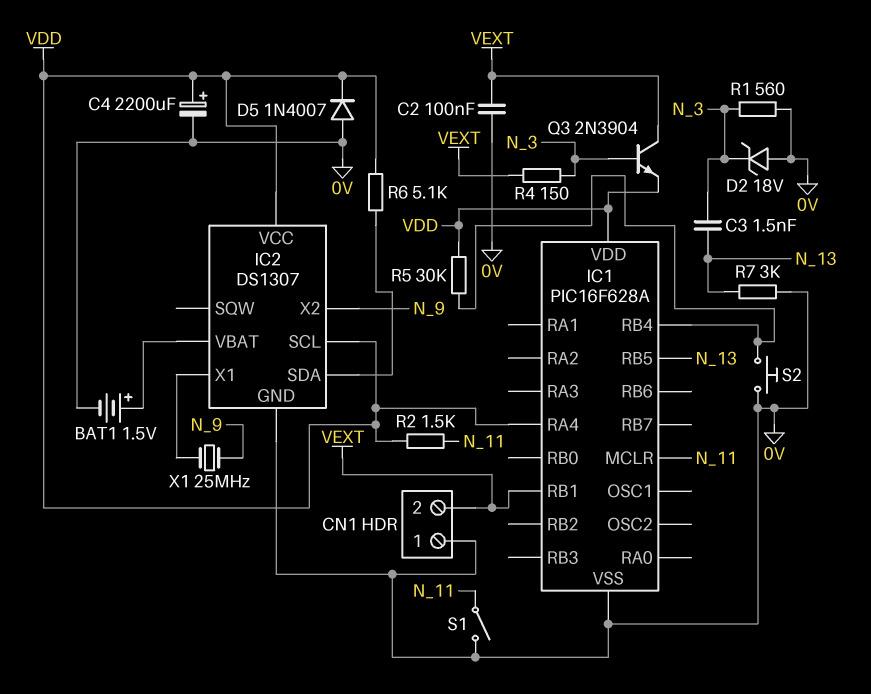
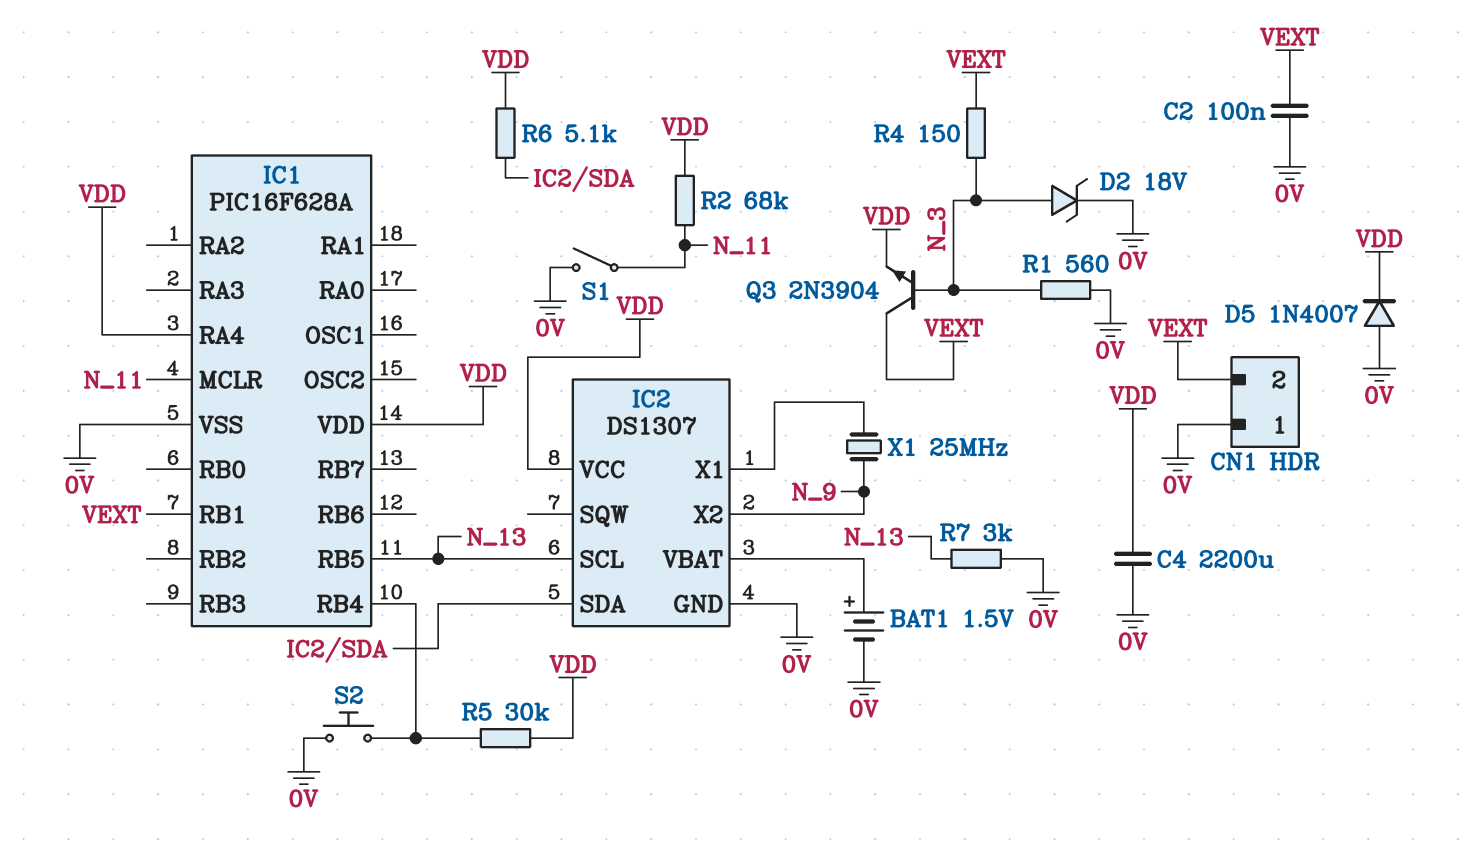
C3: 1.5nF (N_3, N_13) -> none
C4: 2200uF (plus VDD, minus 0V) -> 2200uF (0V, VDD)
D2: zener 18V (A 0V, K N_3) -> zener 18V (A N_3, K 0V)
IC2 pin SCL: VDD -> N_13
R2: 1.5k (N_11, VDD) -> 68k (N_11, VDD)

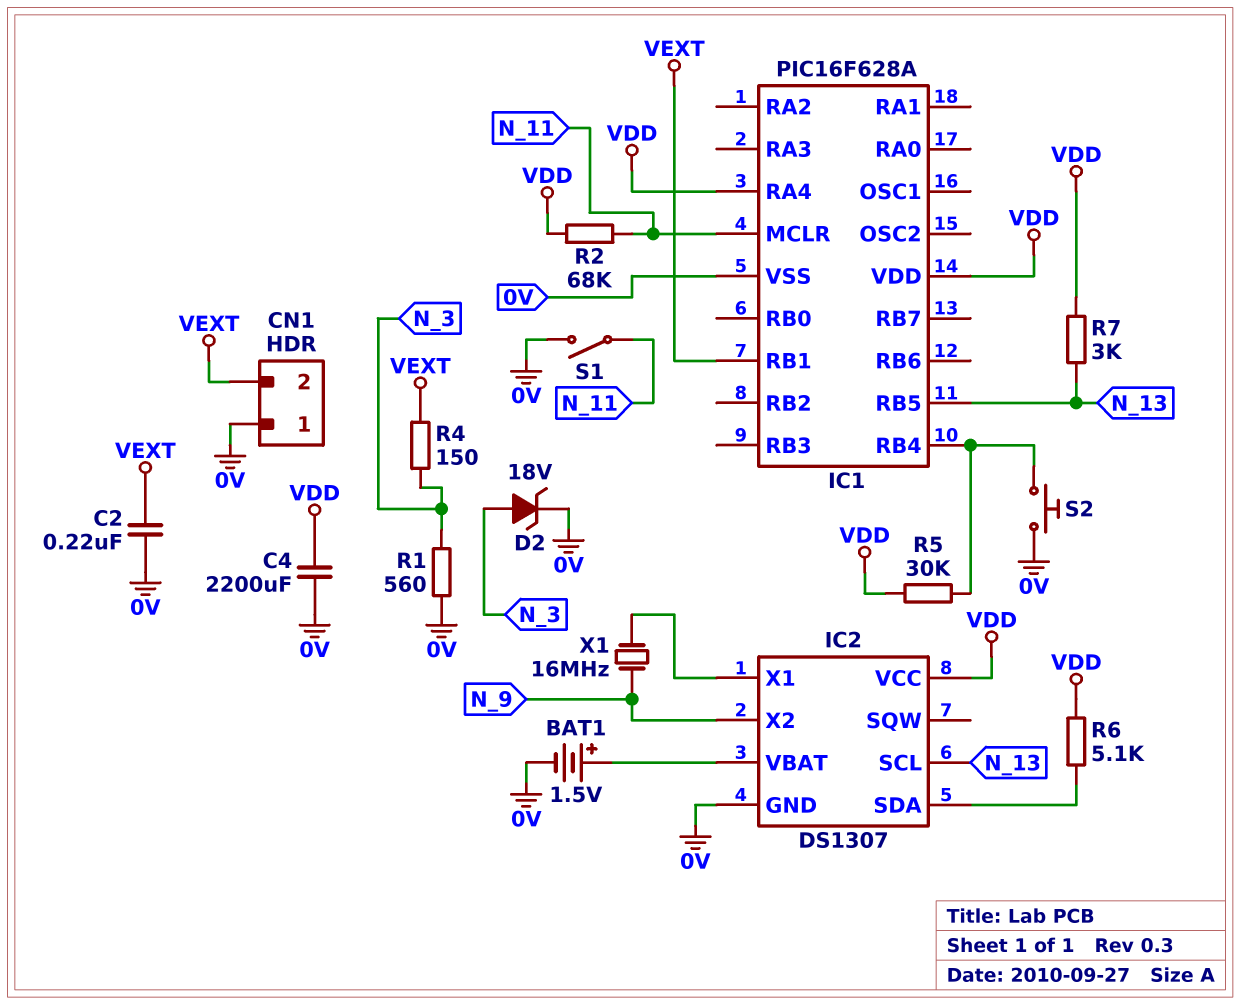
C2: 100nF (0V, VEXT) -> 220nF (0V, VEXT)
D5: diode 1N4007 (A 0V, K VDD) -> none
Q3: NPN 2N3904 (B N_3, C VEXT, E VDD) -> none
R7: 3k (0V, N_13) -> 3k (N_13, VDD)
X1: 25MHz (IC2/X1, N_9) -> 16MHz (IC2/X1, N_9)

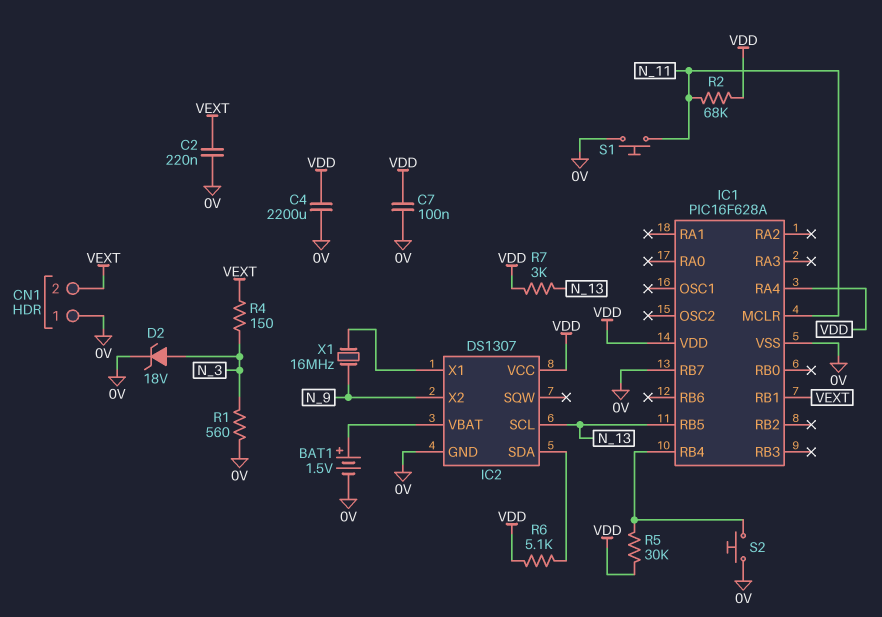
C7: none -> 100nF (0V, VDD)
IC1 pin RB7: none -> 0V
S1: switch (0V, N_11) -> button (0V, N_11)

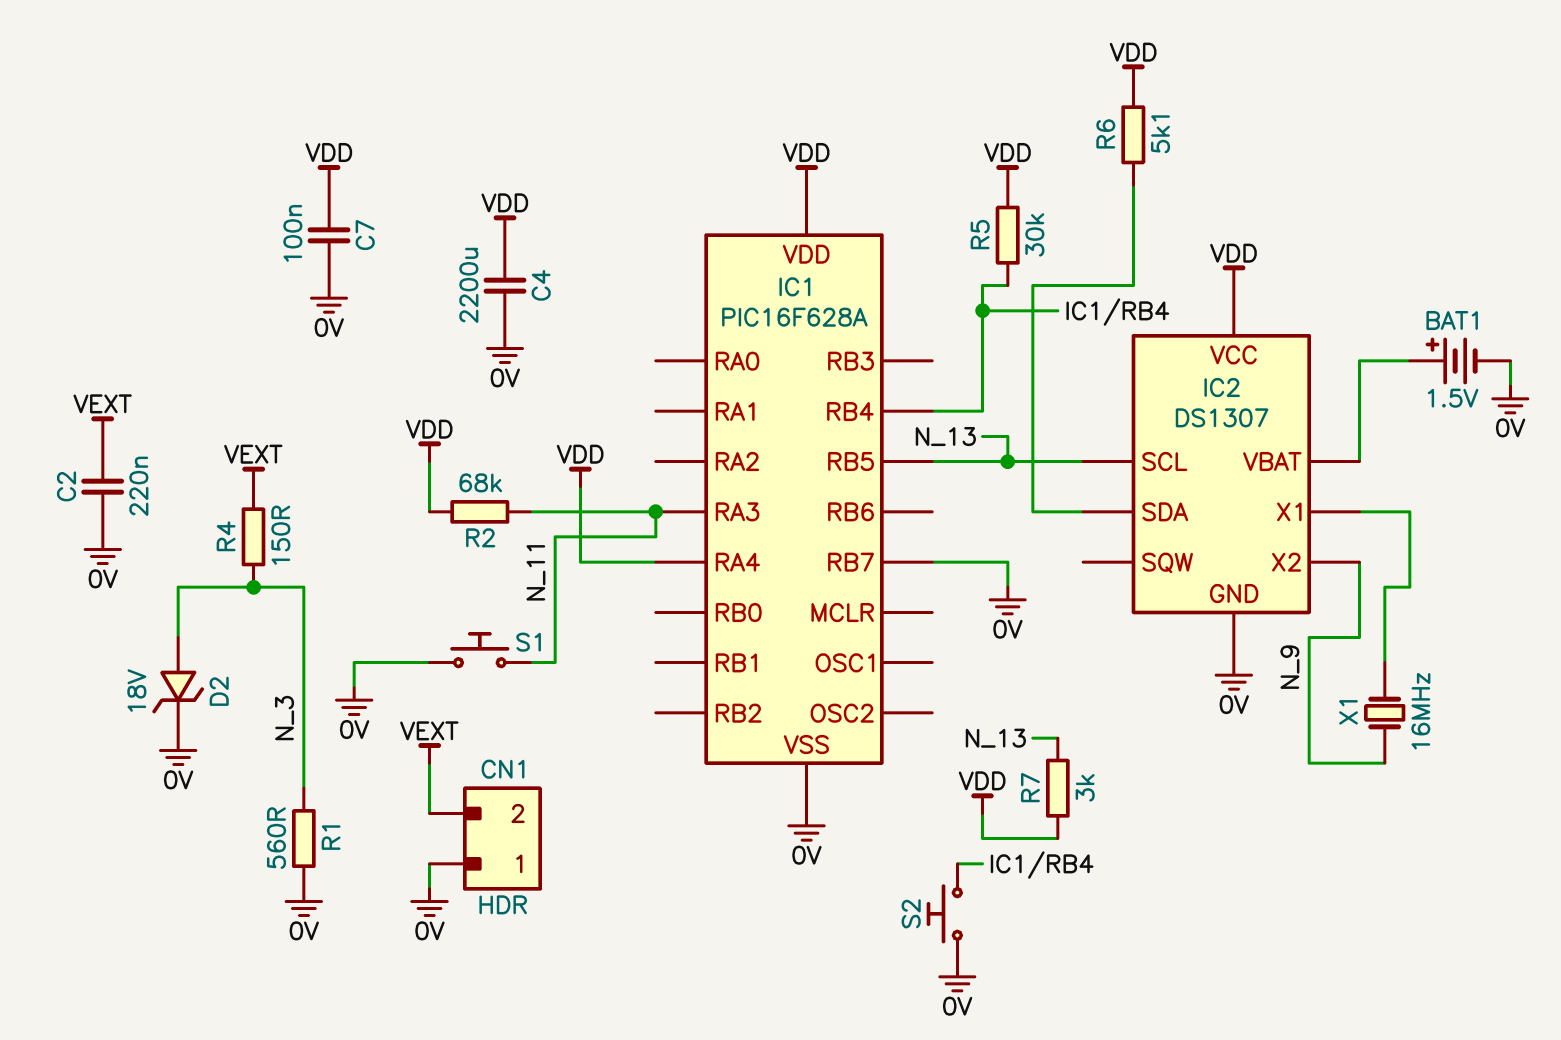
IC1 pin MCLR: N_11 -> none
IC1 pin RA3: none -> N_11
IC1 pin RB1: VEXT -> none

